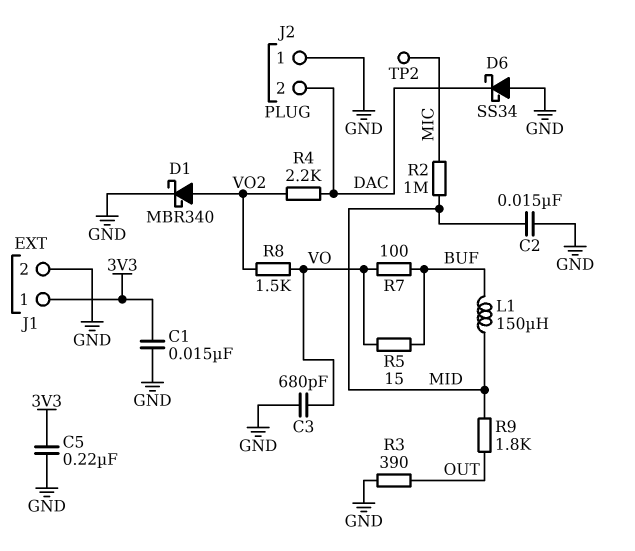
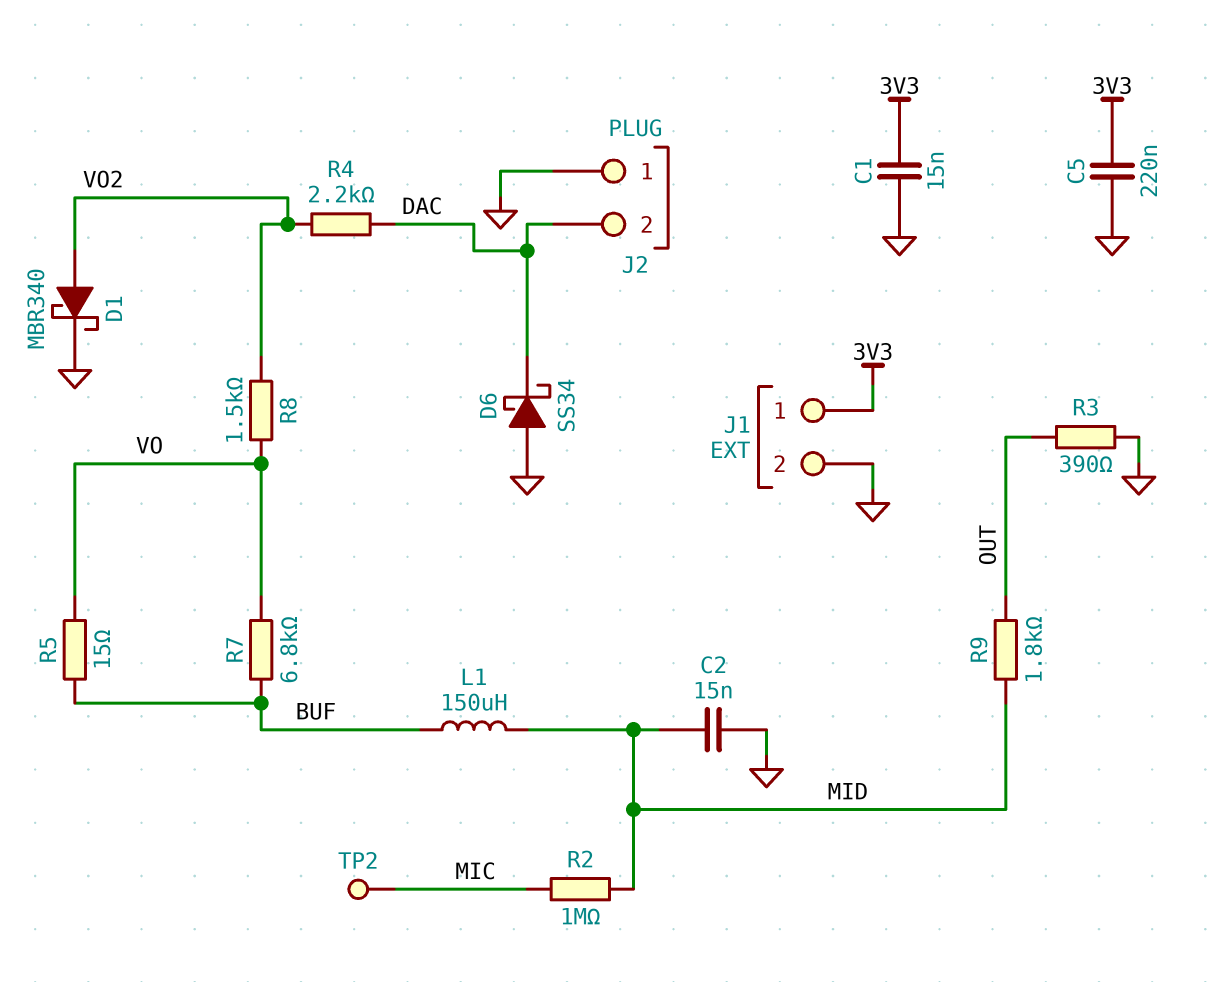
C3: 680pF (GND, VO) -> none
R7: 100 (BUF, VO) -> 6.8k (BUF, VO)

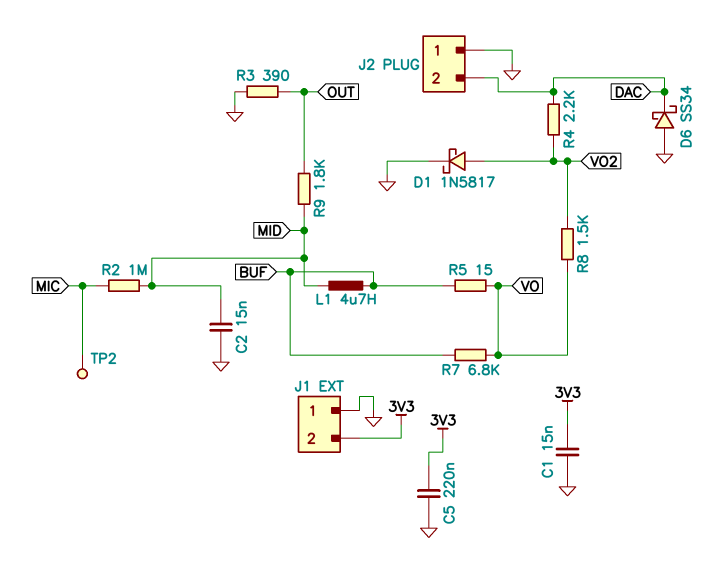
D1: schottky MBR340 (A VO2, K GND) -> schottky 1N5817 (A VO2, K GND)
J1 pin 1: 3V3 -> GND
J1 pin 2: GND -> 3V3
L1: 150uH (BUF, MID) -> 4.7uH (BUF, MID)

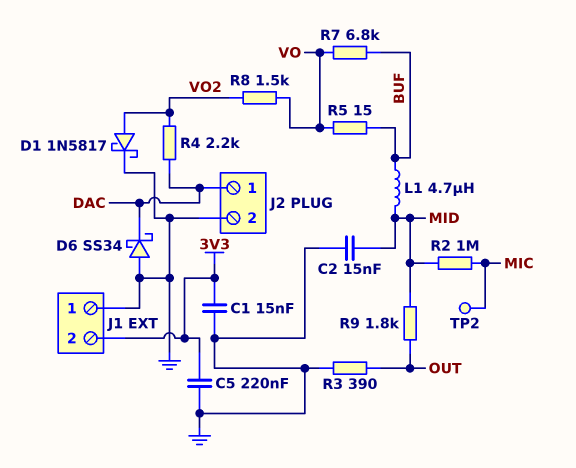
J2 pin 1: GND -> DAC
J2 pin 2: DAC -> GND

